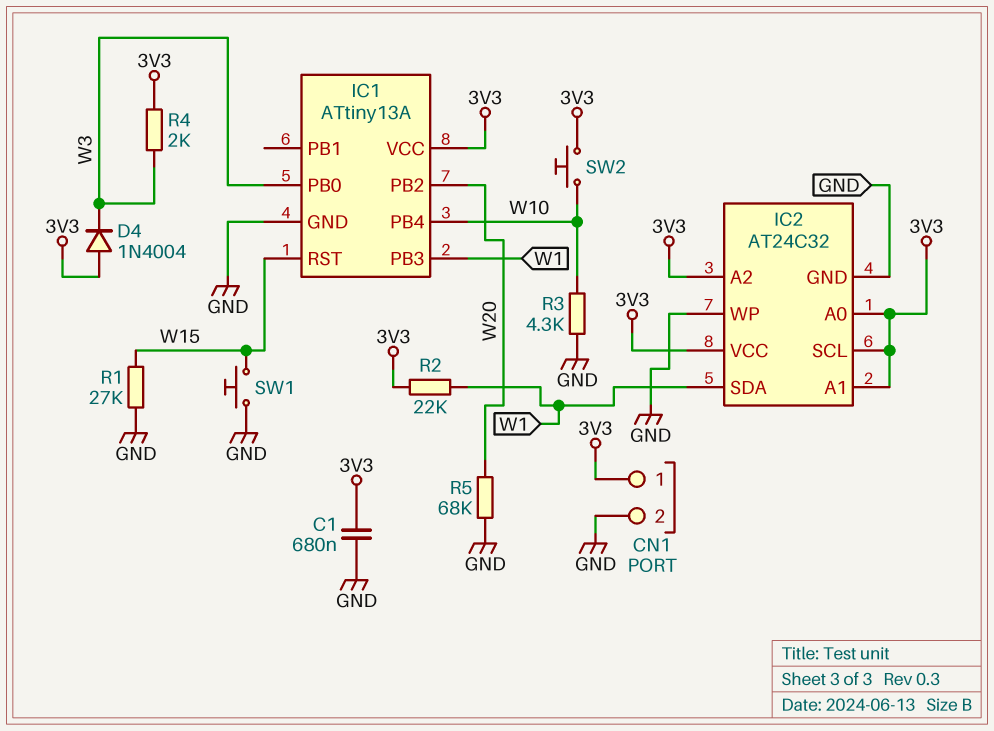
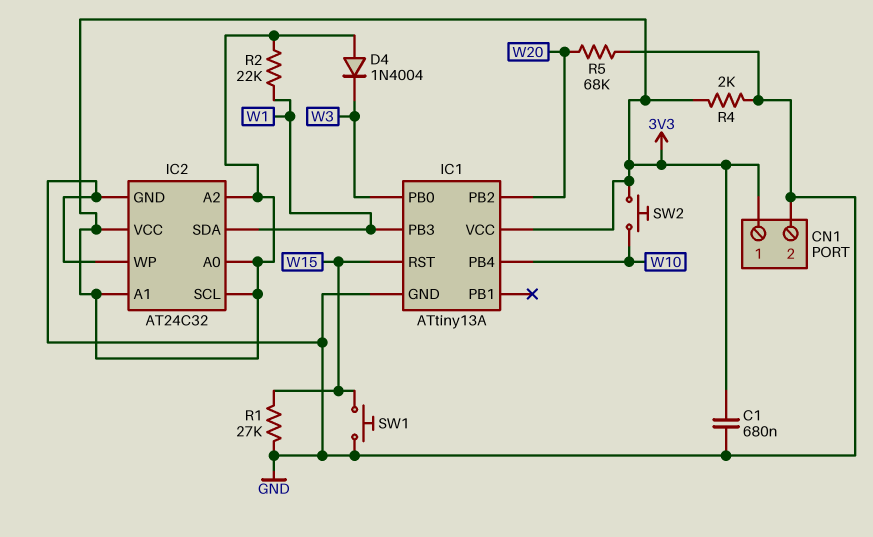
R3: 4.3k (GND, W10) -> none
R4: 2k (3V3, W3) -> 2k (3V3, GND)

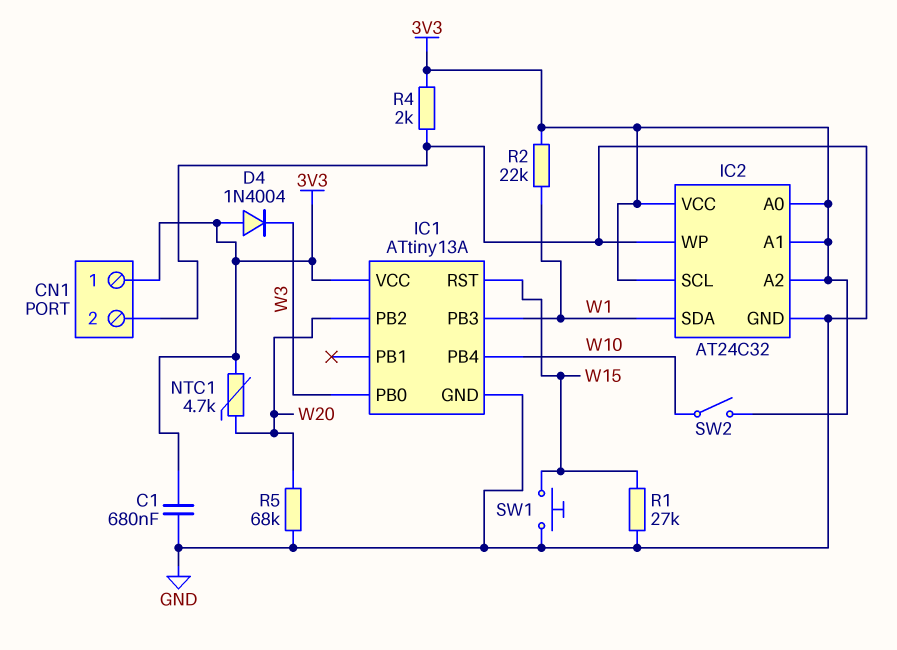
NTC1: none -> 4.7k (3V3, W20)
SW2: button (3V3, W10) -> switch (3V3, W10)

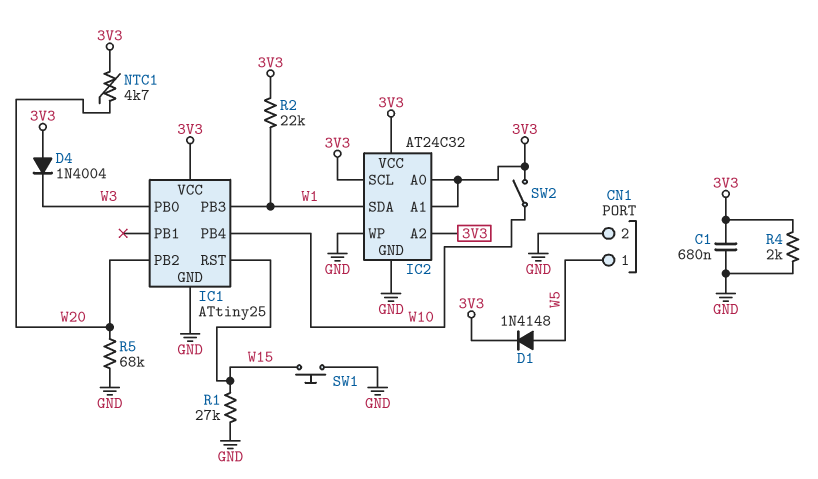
CN1 pin 1: 3V3 -> W5
D1: none -> diode 1N4148 (A W5, K 3V3)
IC1: ATtiny13A -> ATtiny25

